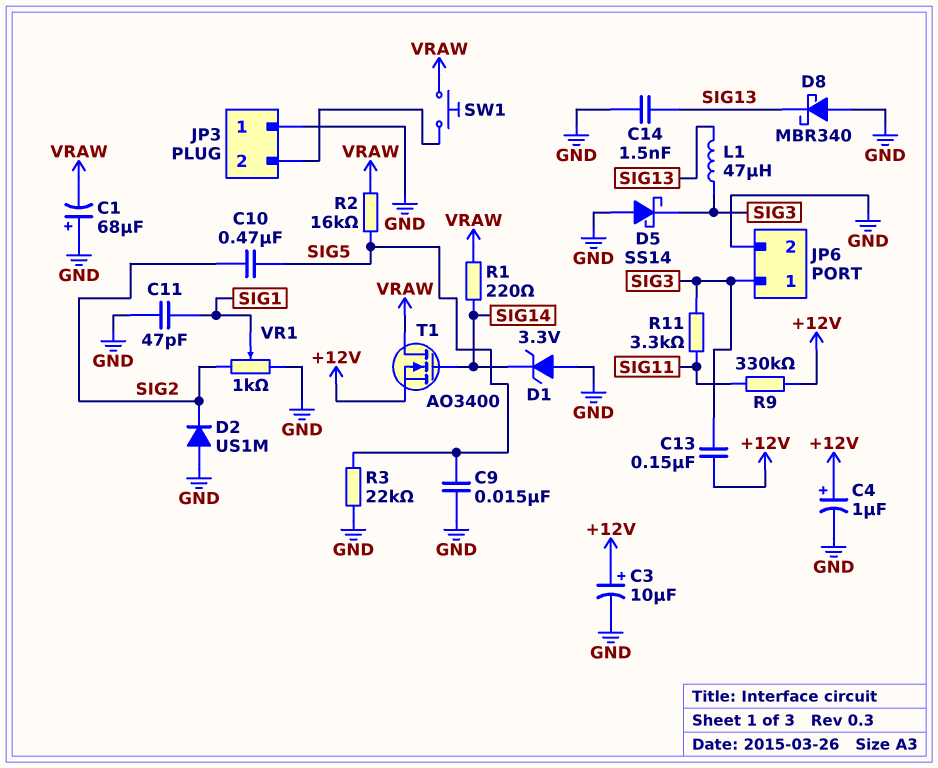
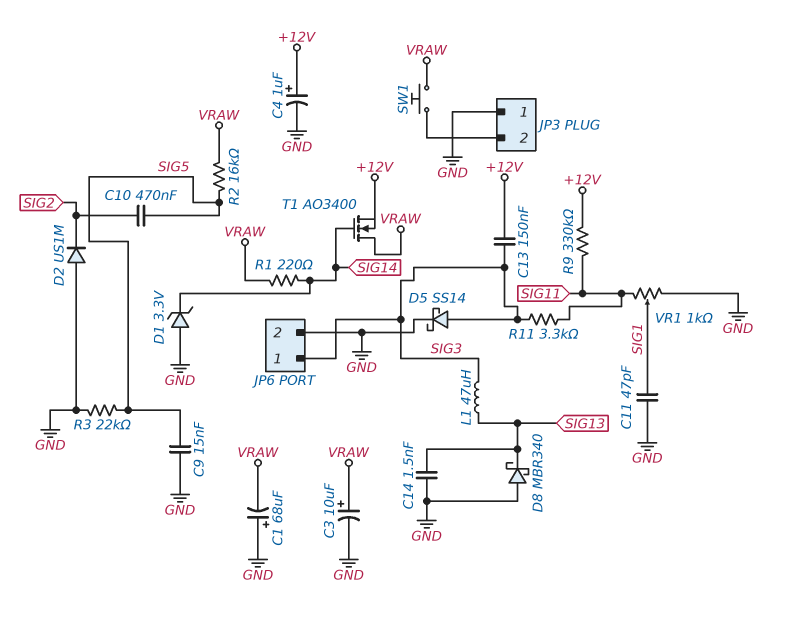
C3: 10uF (plus +12V, minus GND) -> 10uF (plus VRAW, minus GND)
D5: schottky SS14 (A GND, K SIG3) -> schottky SS14 (A SIG3, K GND)
VR1: 1k (GND, SIG2, wiper SIG1) -> 1k (GND, SIG11, wiper SIG1)

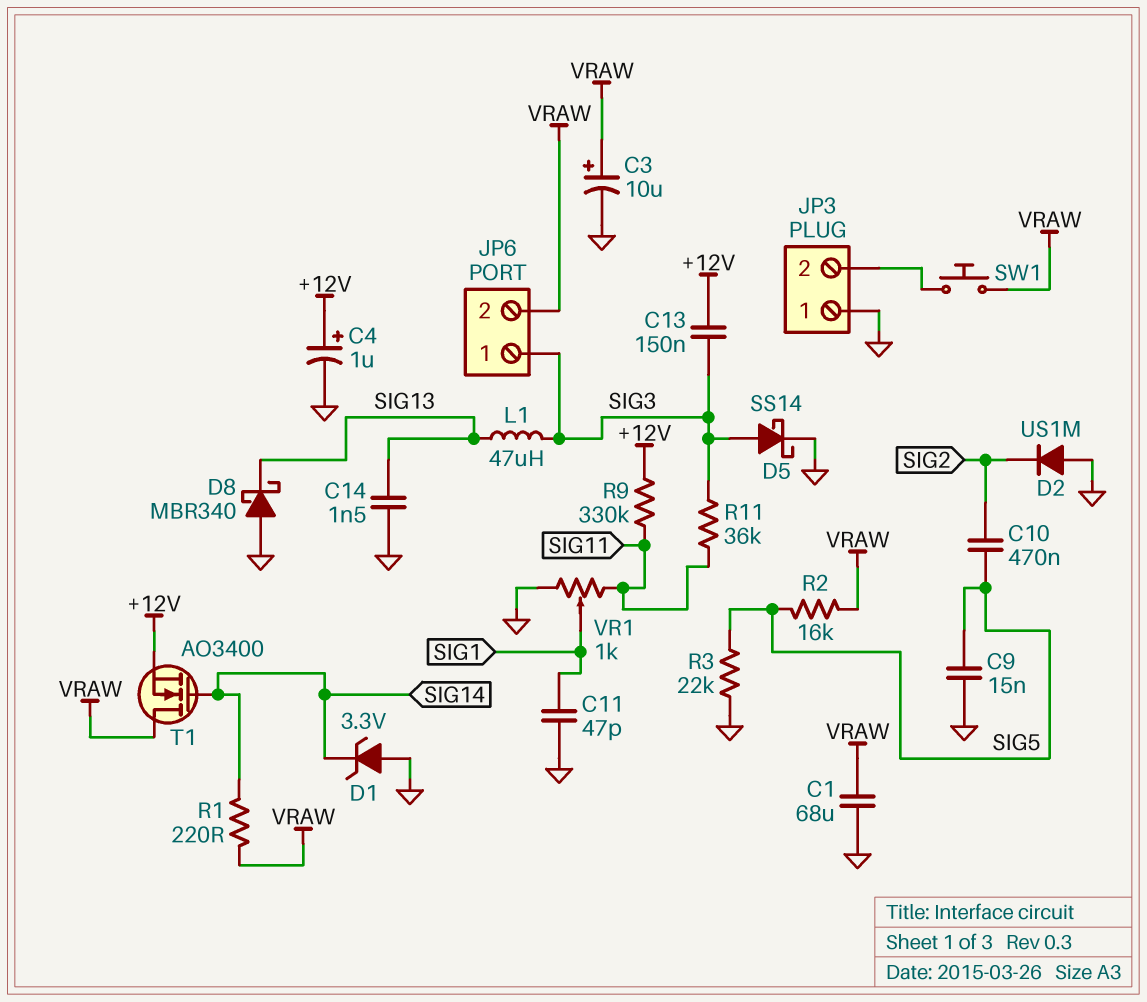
C1: 68uF (plus GND, minus VRAW) -> 68uF (GND, VRAW)
JP6 pin 2: GND -> VRAW
R11: 3.3k (SIG3, SIG11) -> 36k (SIG3, SIG11)

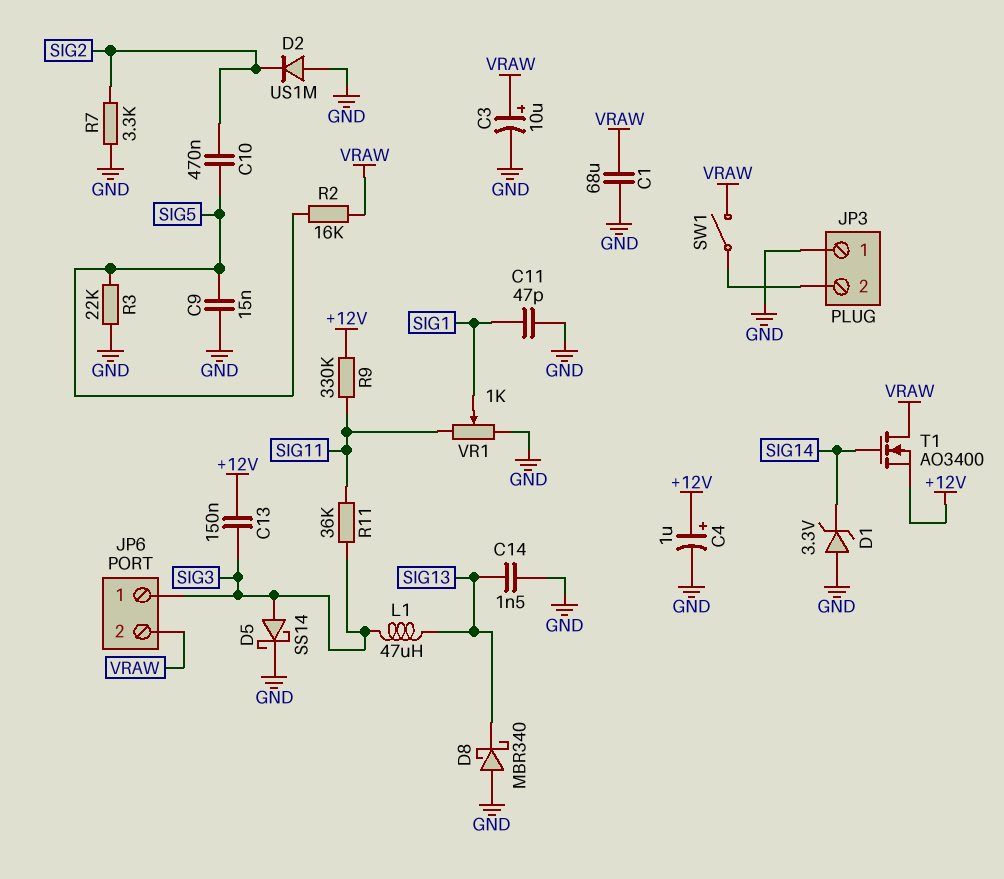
R1: 220 (SIG14, VRAW) -> none
R7: none -> 3.3k (GND, SIG2)
SW1: button (JP3/2, VRAW) -> switch (JP3/2, VRAW)

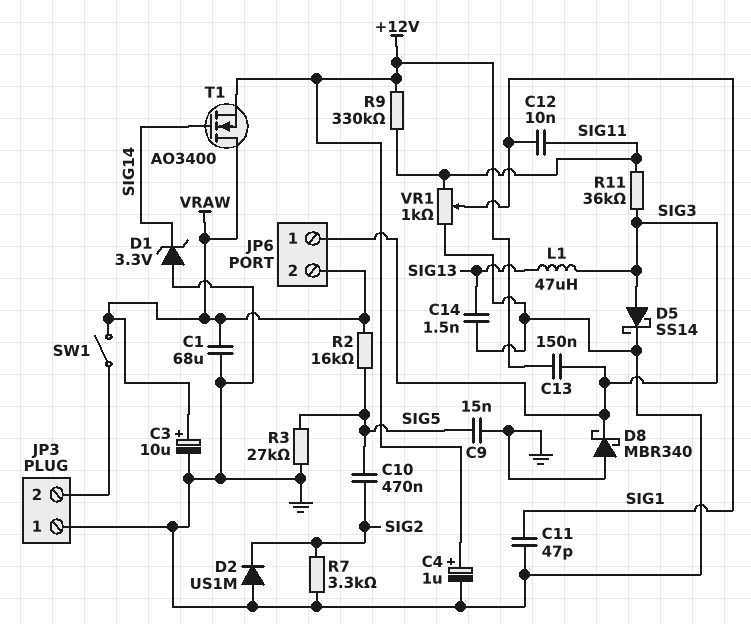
C12: none -> 10nF (SIG1, SIG11)
D8: schottky MBR340 (A GND, K SIG13) -> schottky MBR340 (A GND, K SIG3)
R3: 22k (GND, SIG5) -> 27k (GND, SIG5)

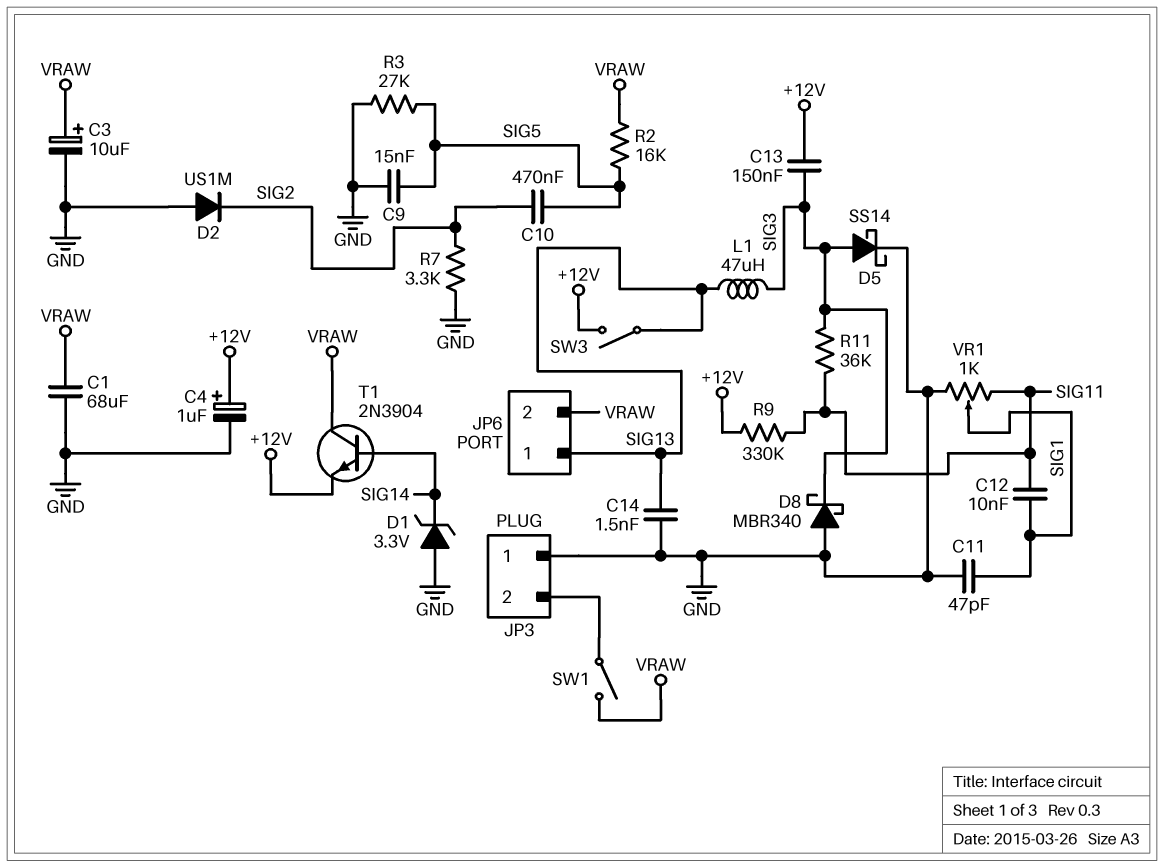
JP6 pin 1: SIG3 -> SIG13
SW3: none -> switch (+12V, SIG13)
T1: NMOS AO3400 (G SIG14, D VRAW, S +12V) -> NPN 2N3904 (B SIG14, C VRAW, E +12V)

